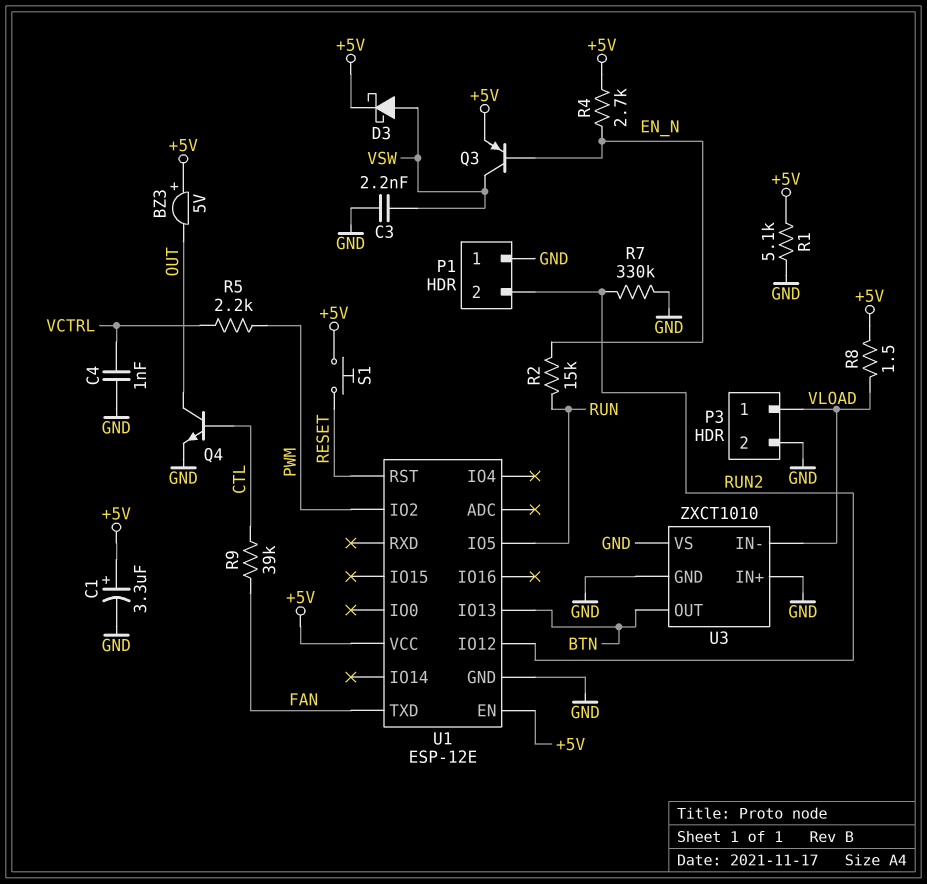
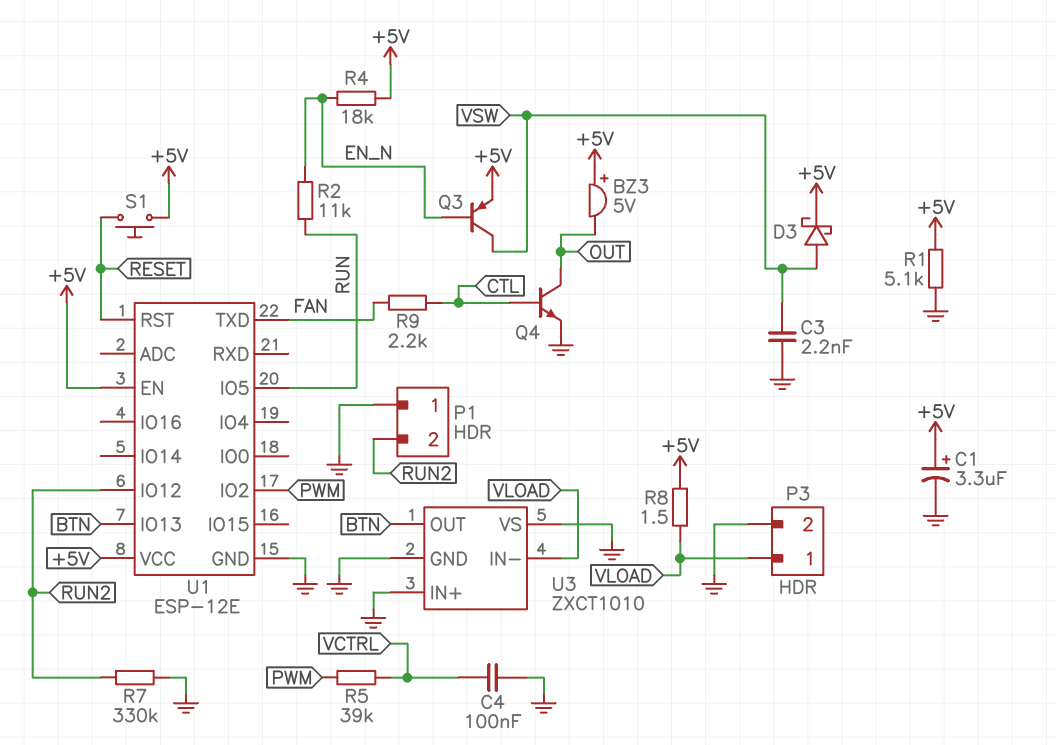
C4: 1nF (GND, VCTRL) -> 100nF (GND, VCTRL)
R2: 15k (EN_N, RUN) -> 11k (EN_N, RUN)
R4: 2.7k (+5V, EN_N) -> 18k (+5V, EN_N)
R5: 2.2k (PWM, VCTRL) -> 39k (PWM, VCTRL)
R9: 39k (CTL, FAN) -> 2.2k (CTL, FAN)

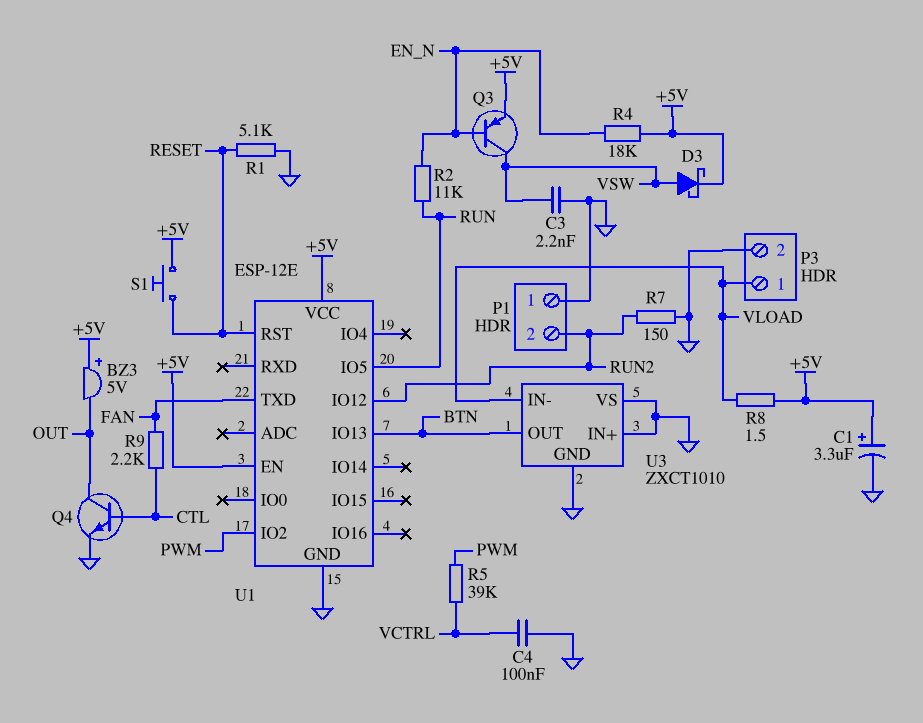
R1: 5.1k (+5V, GND) -> 5.1k (GND, RESET)
R7: 330k (GND, RUN2) -> 150 (GND, RUN2)

